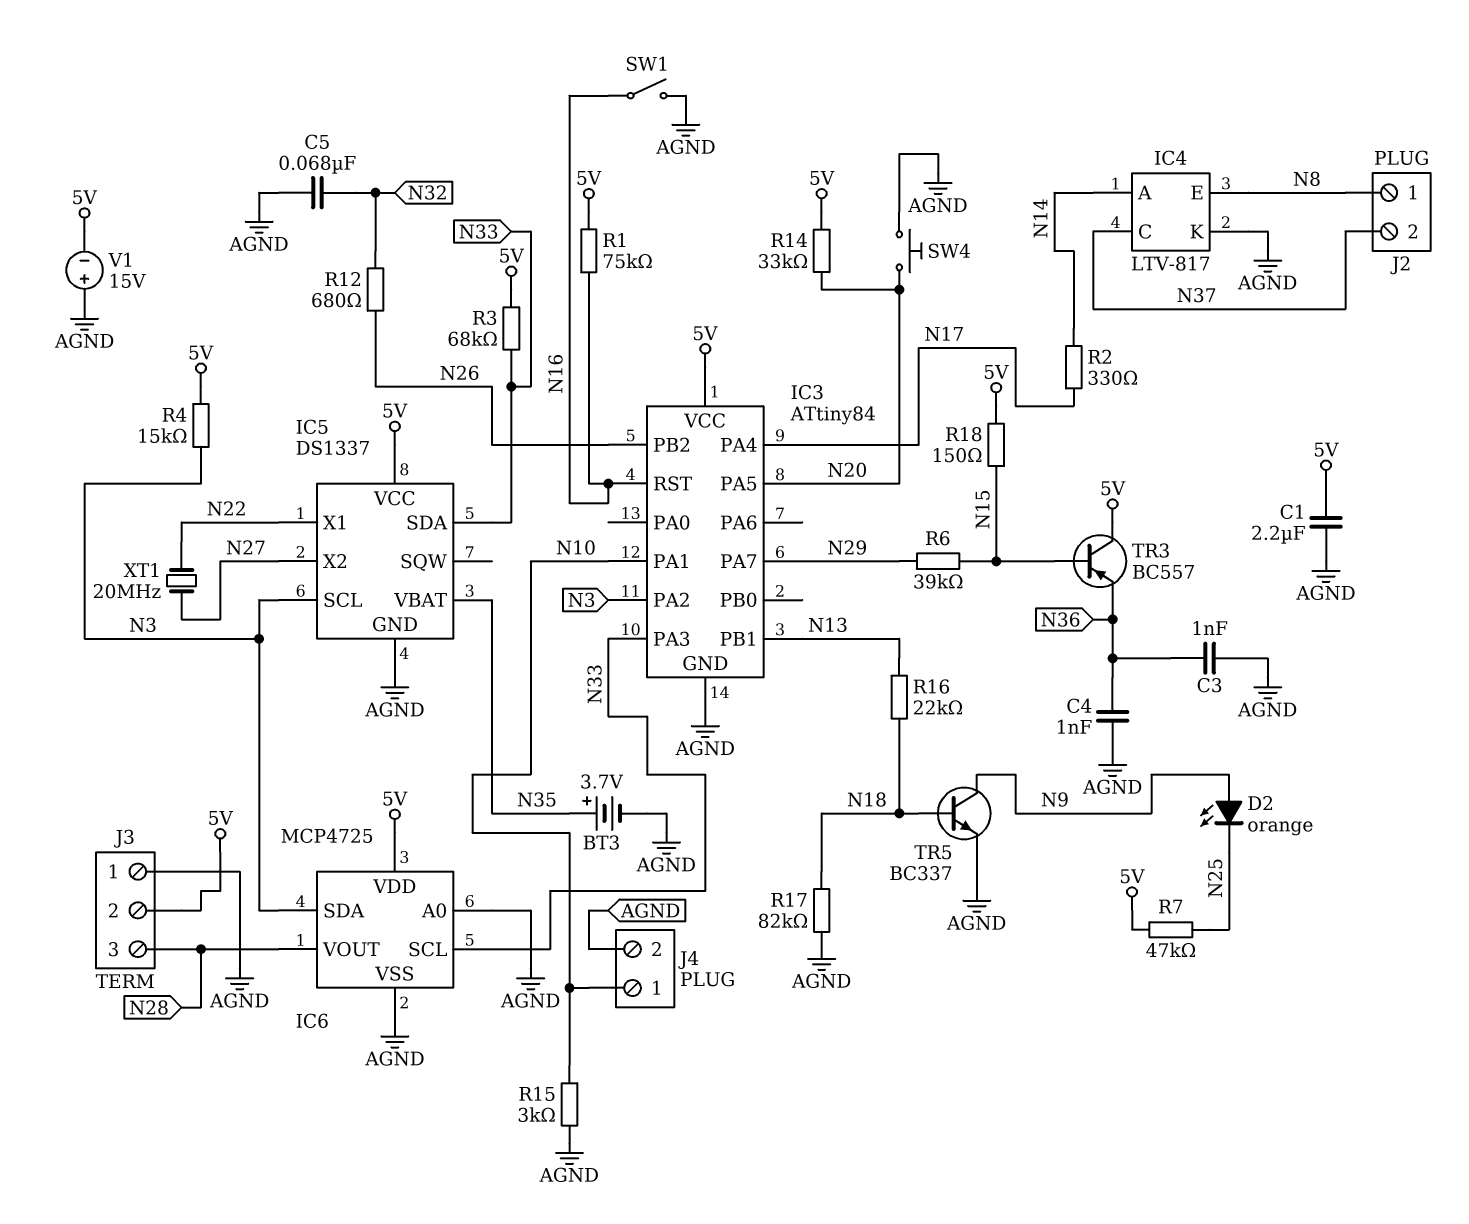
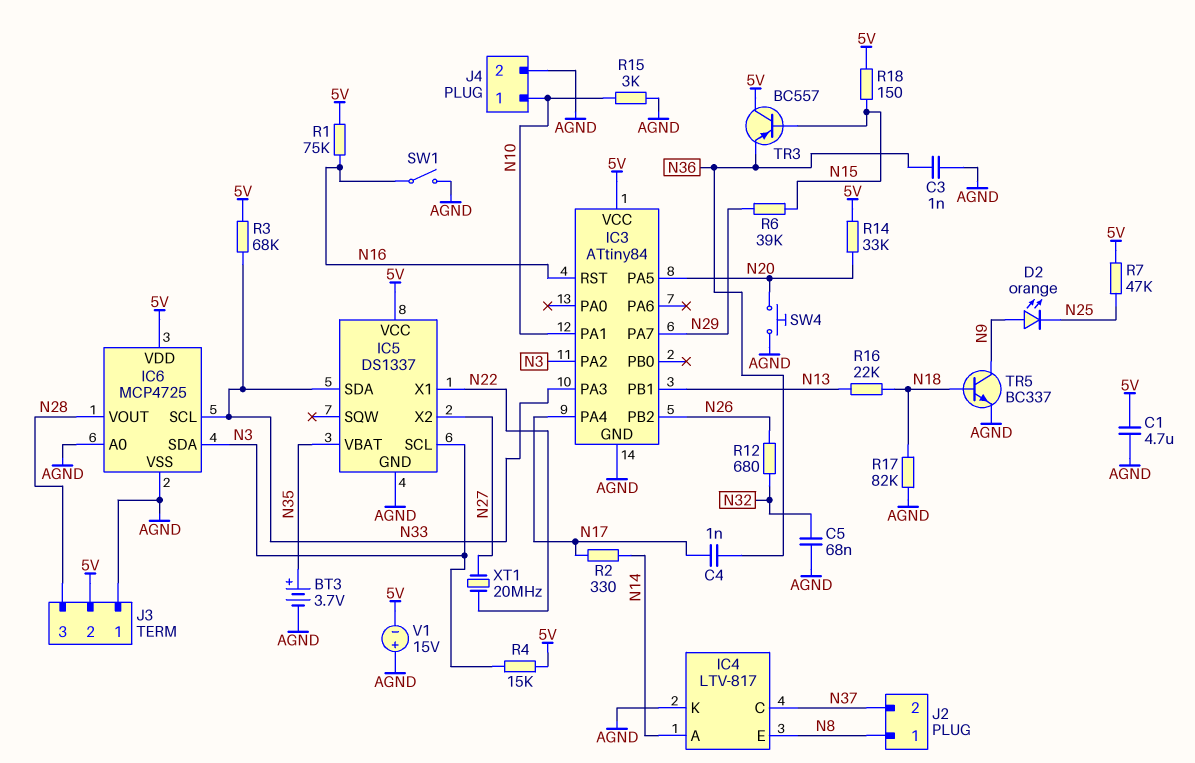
C1: 2.2uF (5V, AGND) -> 4.7uF (5V, AGND)
C4: 1nF (AGND, N36) -> 1nF (N17, N36)

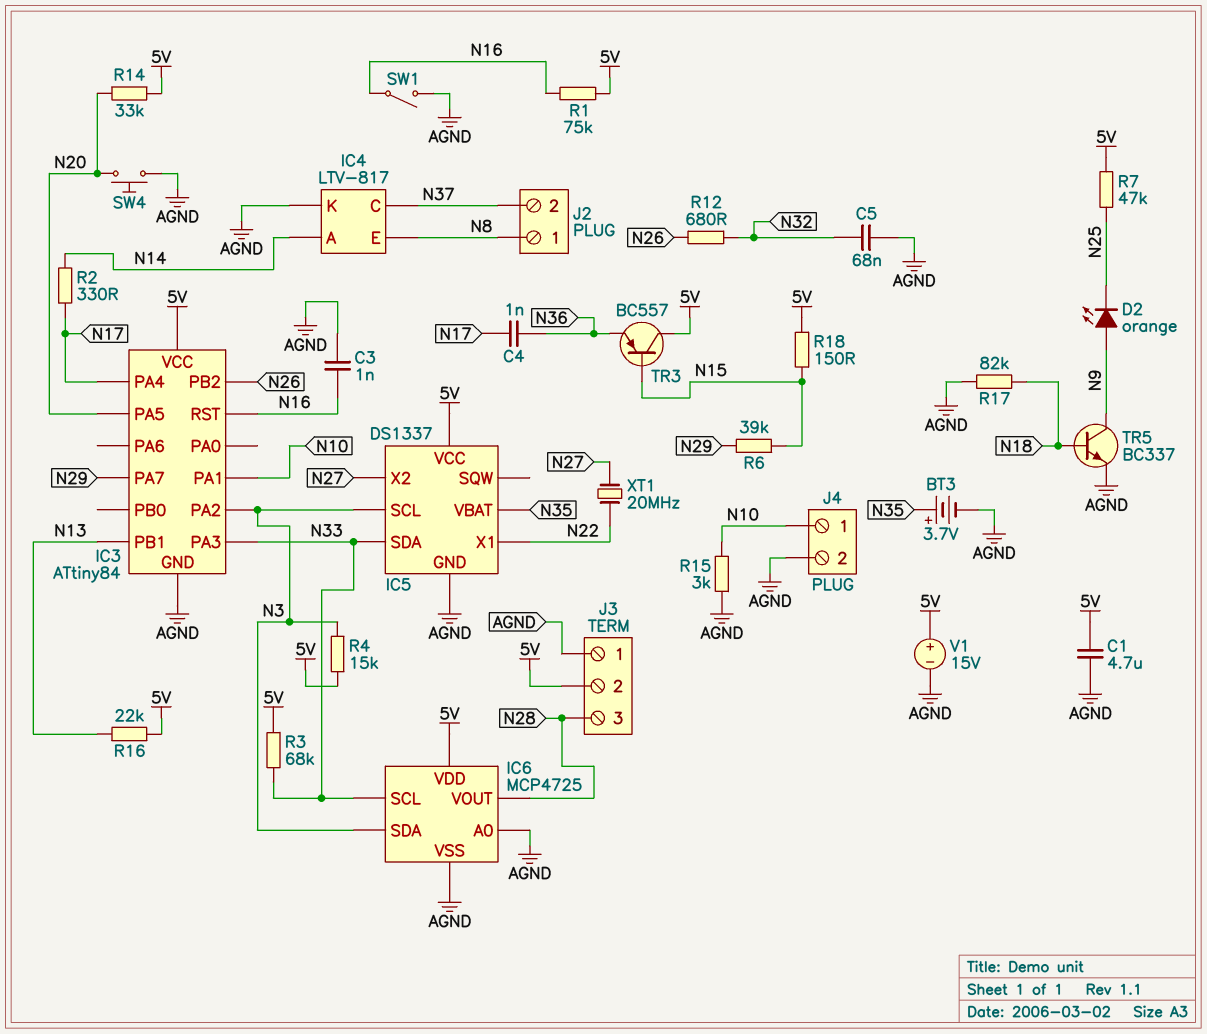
C3: 1nF (AGND, N36) -> 1nF (AGND, N16)
R16: 22k (N13, N18) -> 22k (5V, N13)
V1: 15V (plus AGND, minus 5V) -> 15V (plus 5V, minus AGND)

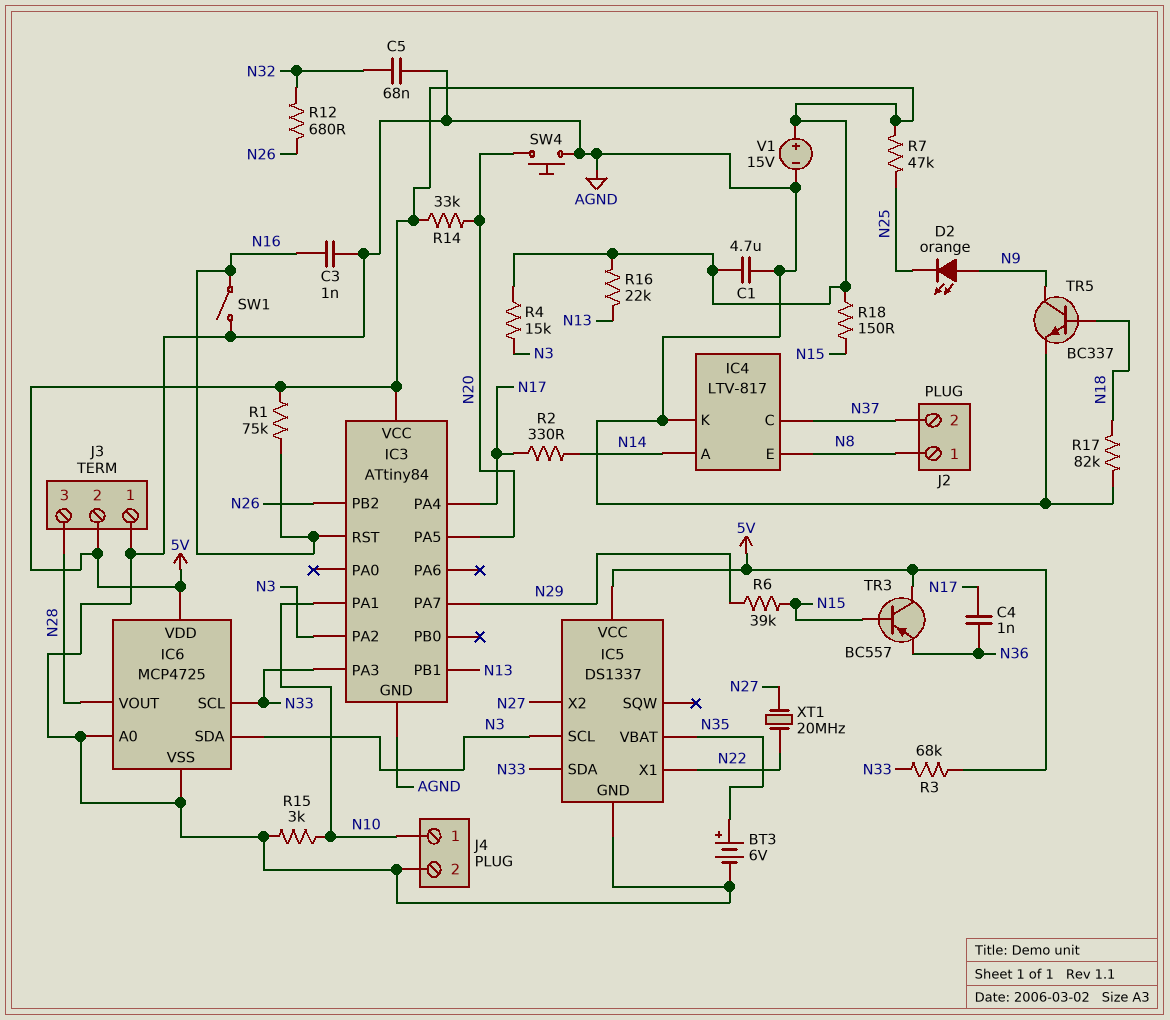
BT3: 3.7V (plus N35, minus AGND) -> 6V (plus N35, minus AGND)

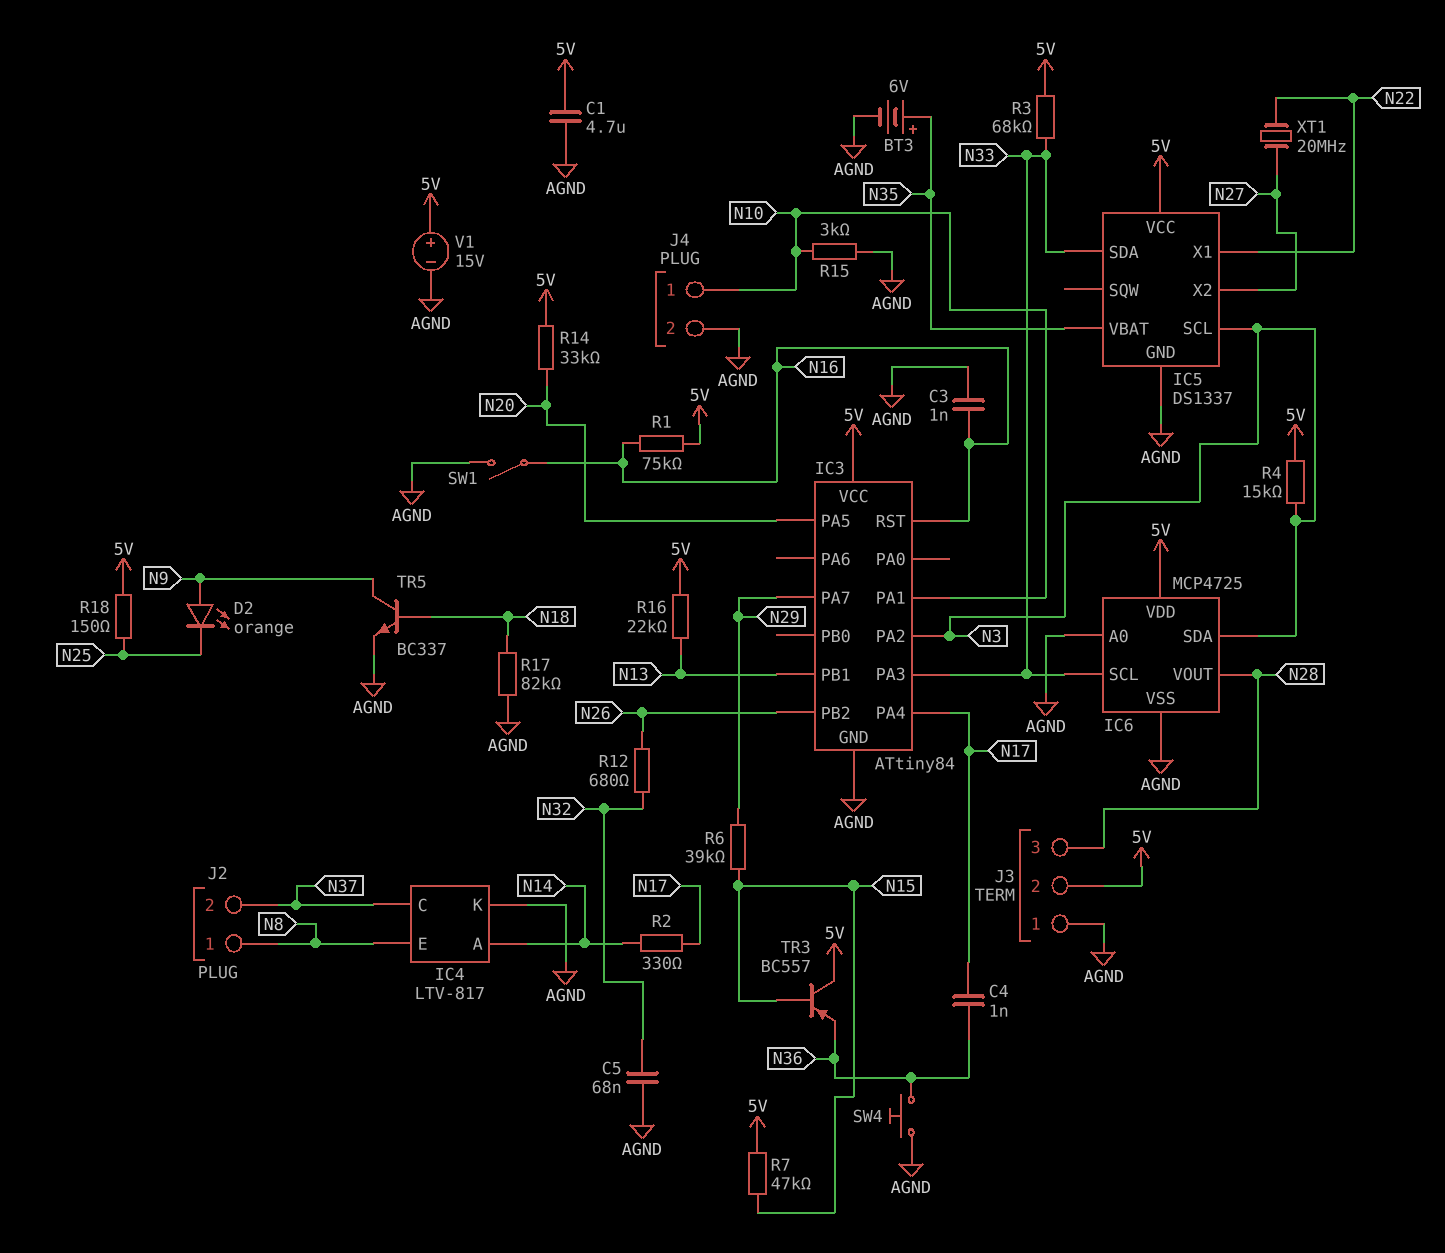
R7: 47k (5V, N25) -> 47k (5V, N15)
R18: 150 (5V, N15) -> 150 (5V, N25)
SW4: button (AGND, N20) -> button (AGND, N36)

